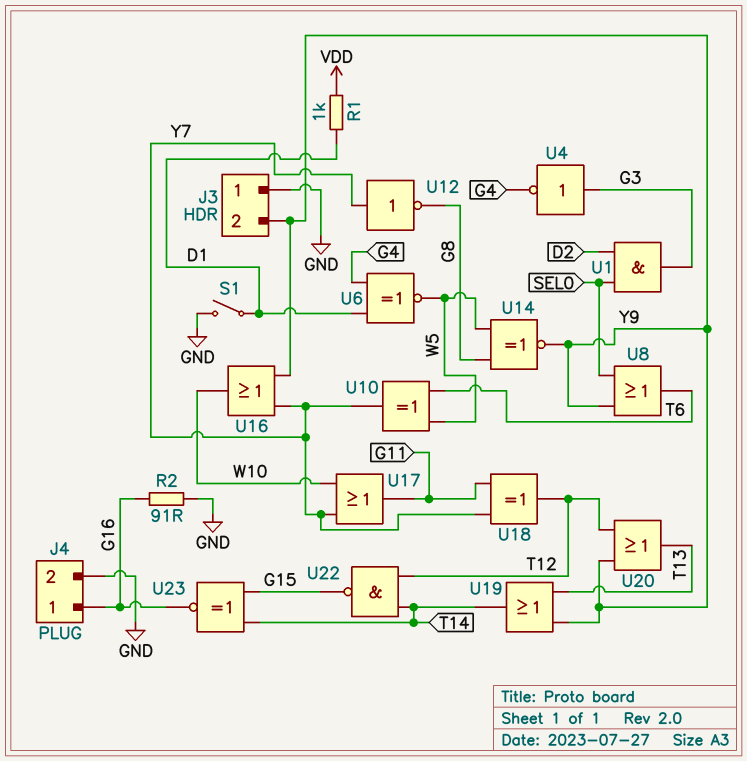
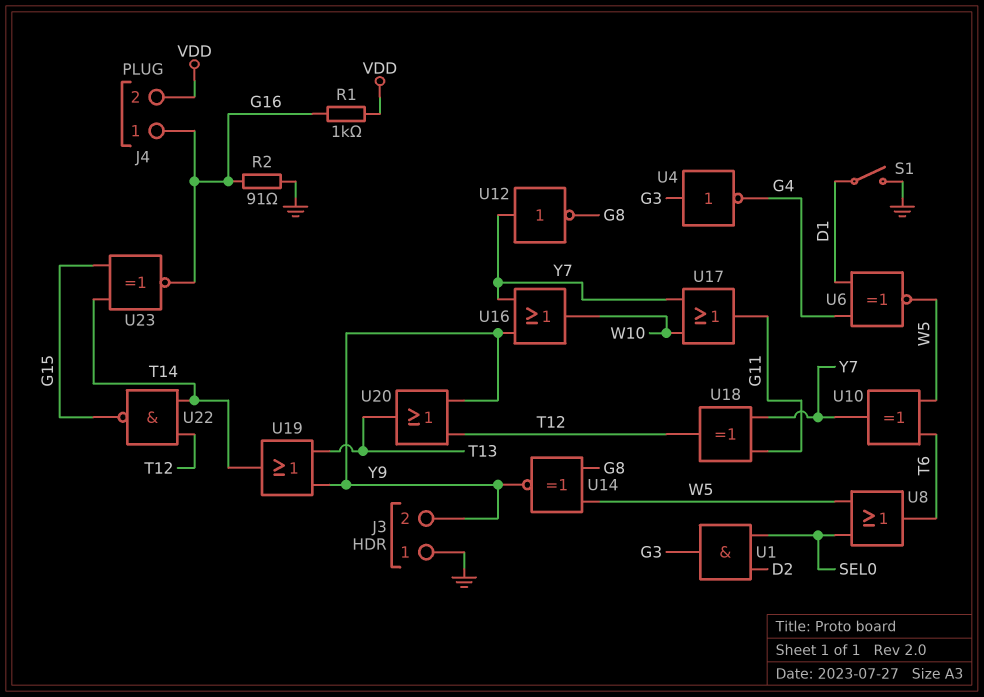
J4 pin 2: GND -> VDD
R1: 1k (D1, VDD) -> 1k (G16, VDD)
U8: OR (in SEL0, in Y9, out T6) -> OR (in SEL0, in W5, out T6)

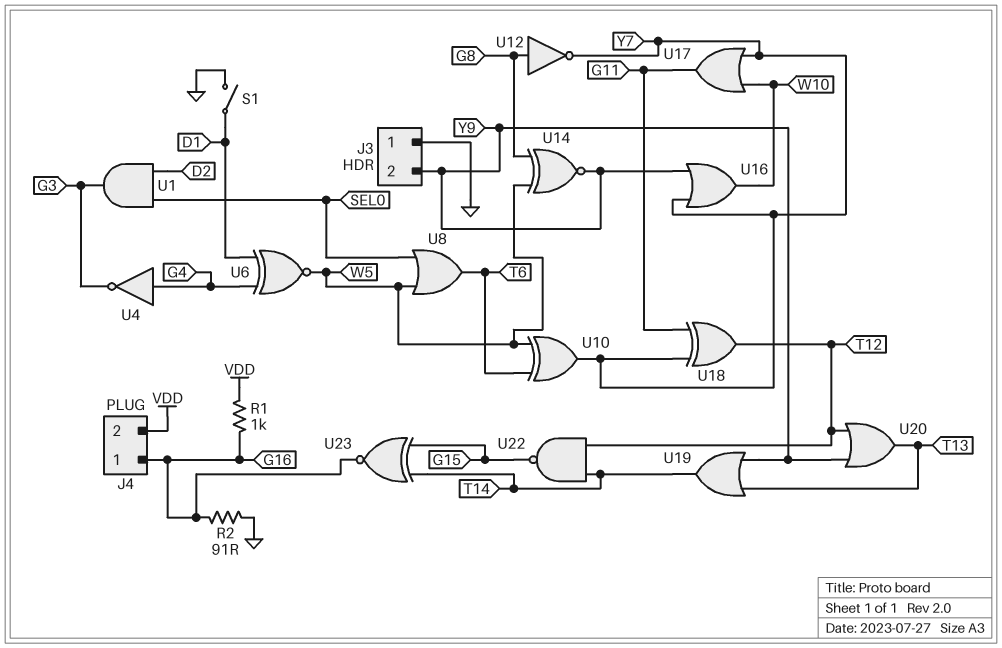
U4: NOT (in G3, out G4) -> NOT (in G4, out G3)
U12: NOT (in Y7, out G8) -> NOT (in G8, out Y7)

